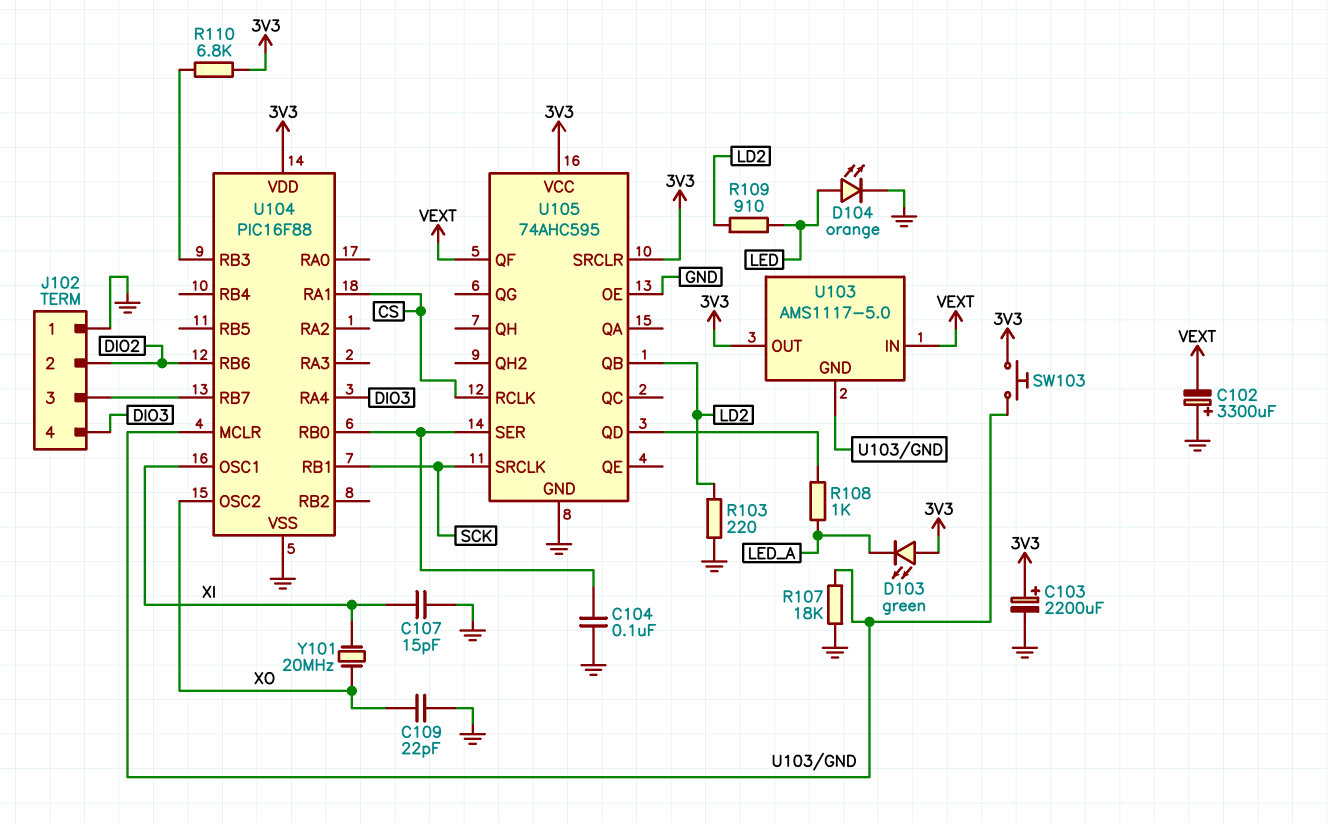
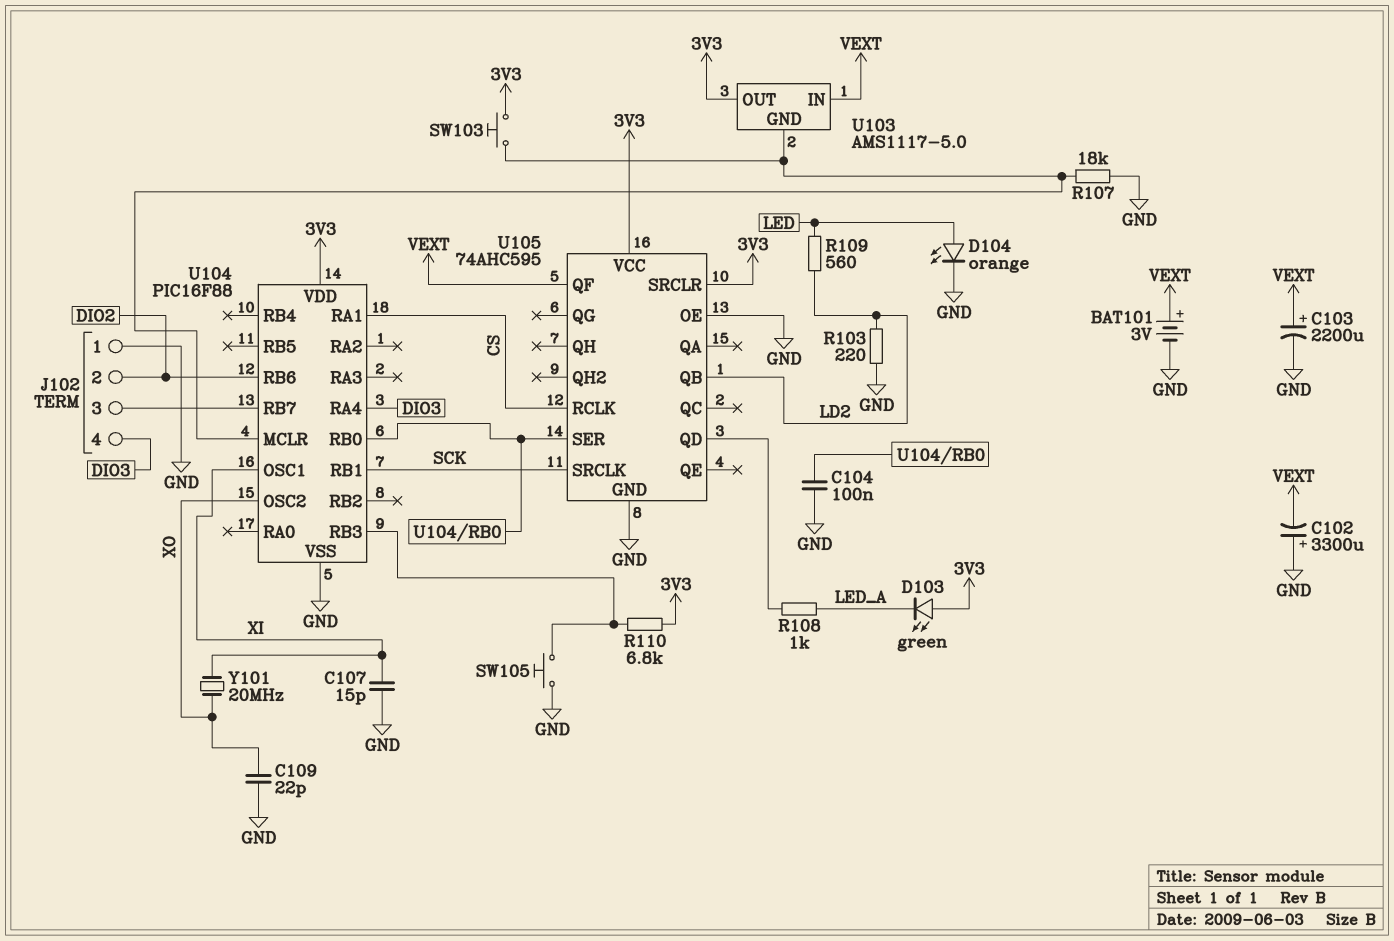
BAT101: none -> 3V (plus VEXT, minus GND)
C103: 2200uF (plus 3V3, minus GND) -> 2200uF (plus VEXT, minus GND)
R109: 910 (LD2, LED) -> 560 (LD2, LED)
SW105: none -> button (GND, U104/RB3)

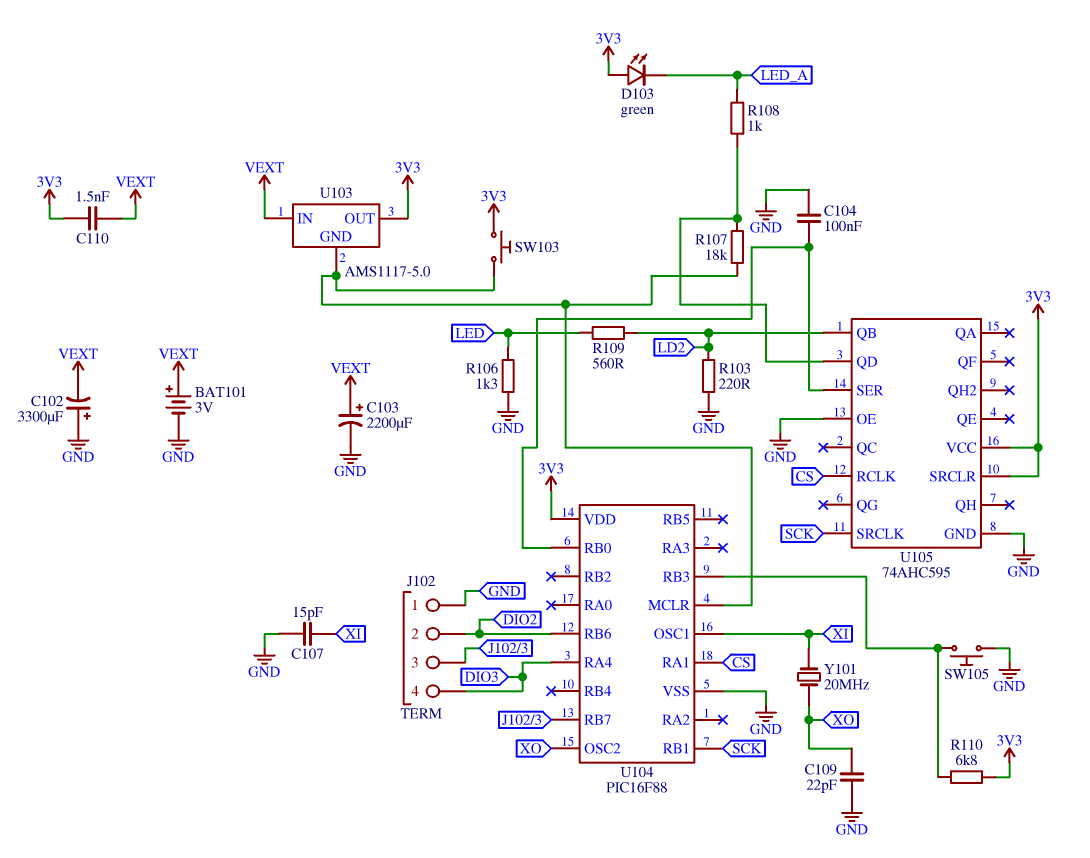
C110: none -> 1.5nF (3V3, VEXT)
D104: LED orange (A LED, K GND) -> none
R106: none -> 1.3k (GND, LED)
R107: 18k (GND, U103/GND) -> 18k (U103/GND, U105/QD)
U105 pin QF: VEXT -> none

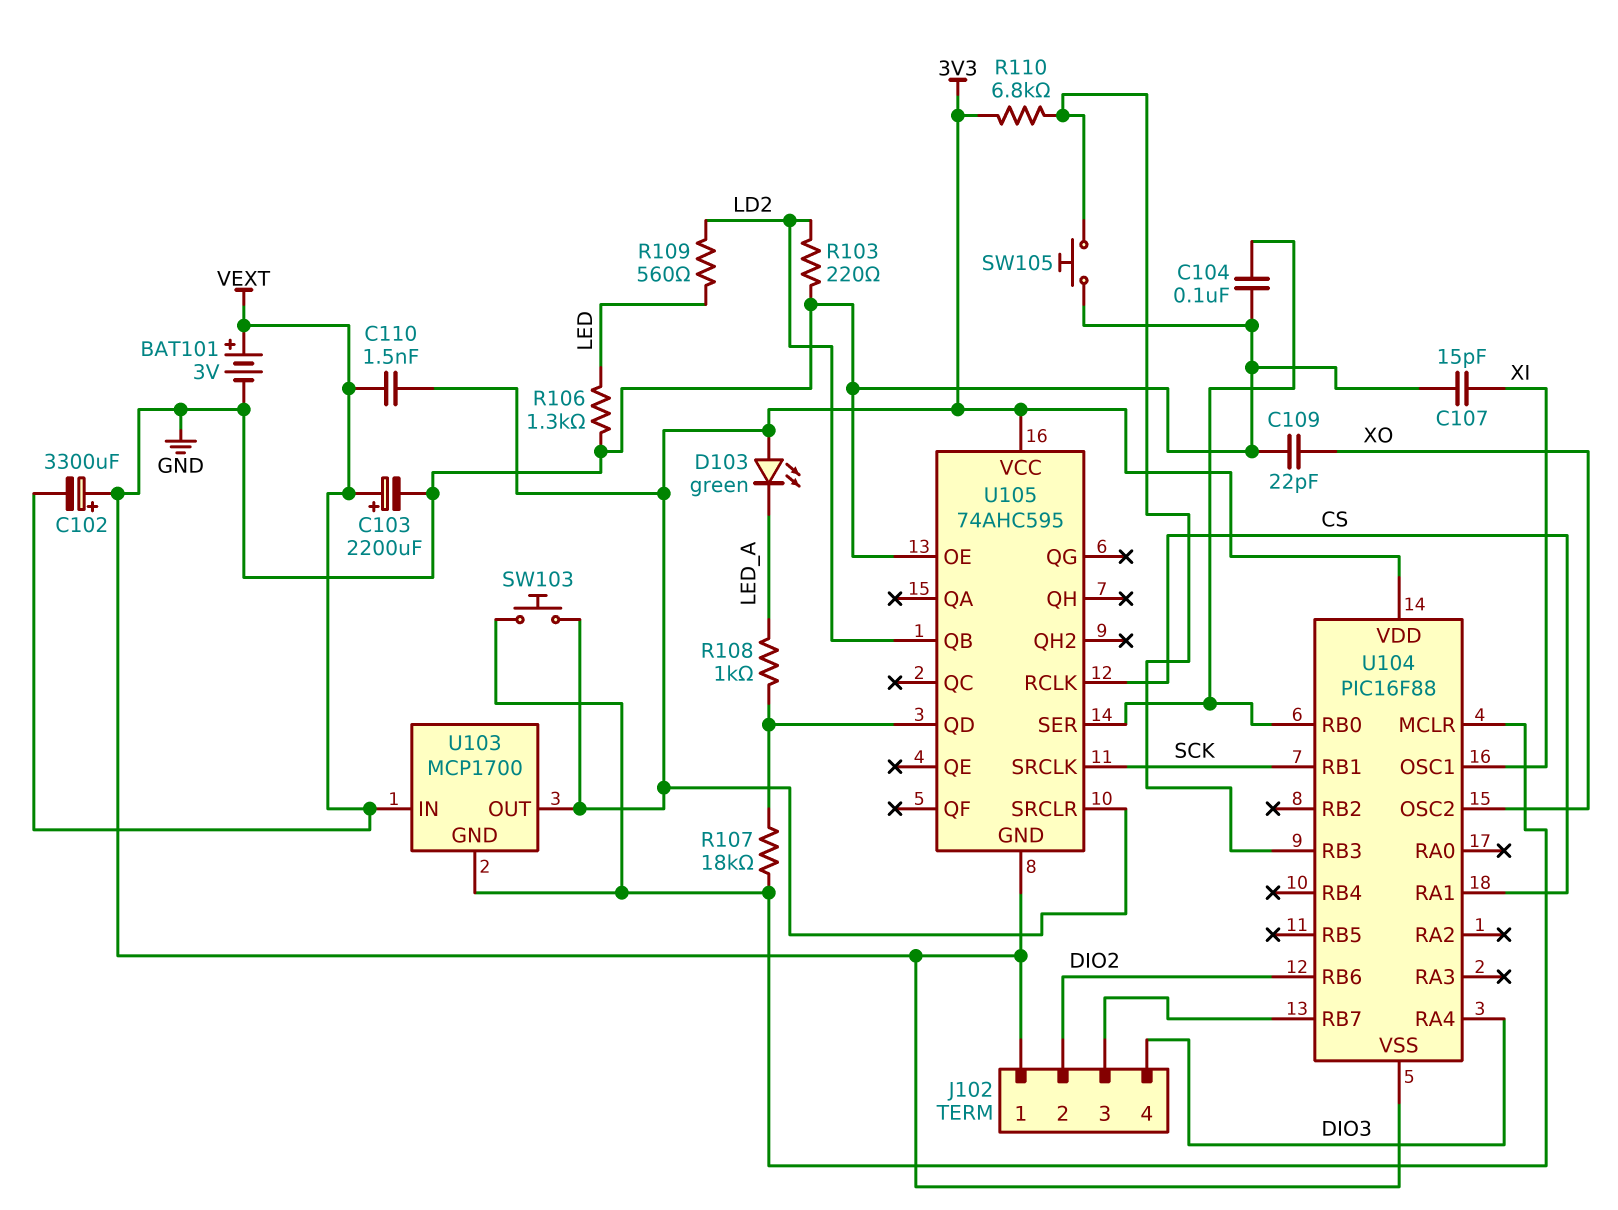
U103: AMS1117-5.0 -> MCP1700
Y101: 20MHz (XI, XO) -> none

